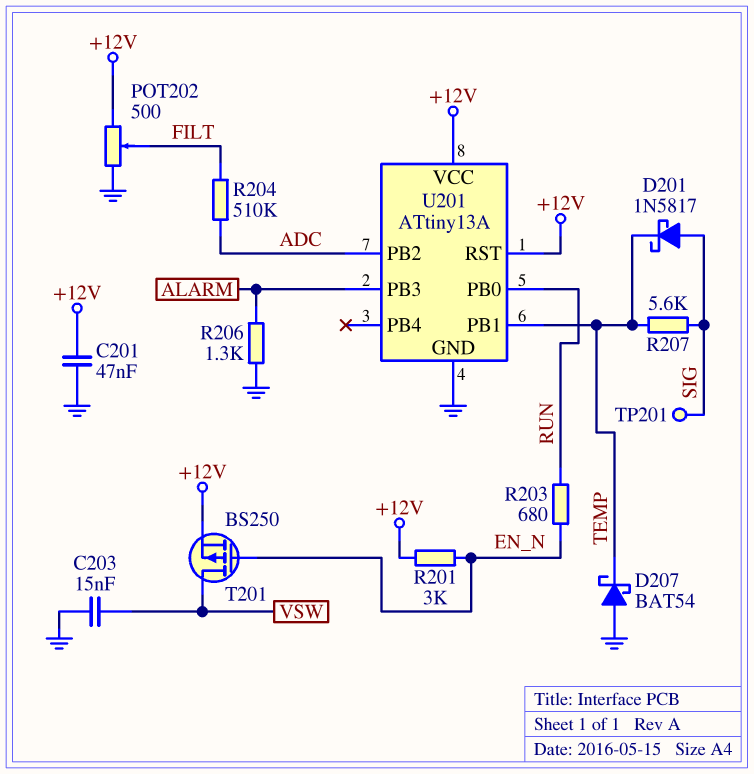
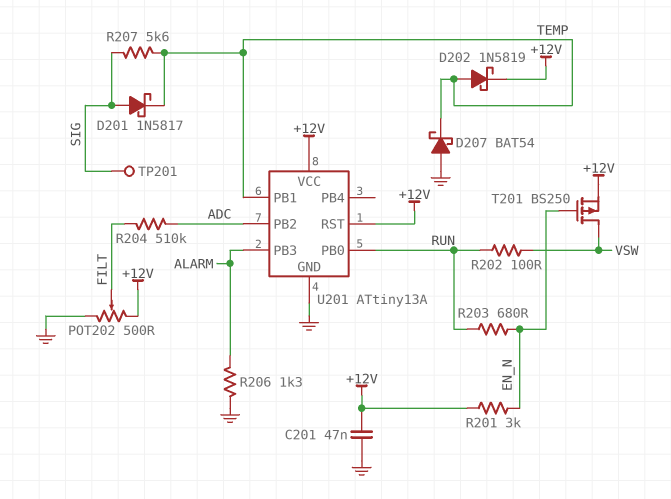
C203: 15nF (GND, VSW) -> none
D202: none -> schottky 1N5819 (A TEMP, K +12V)
R202: none -> 100 (RUN, VSW)

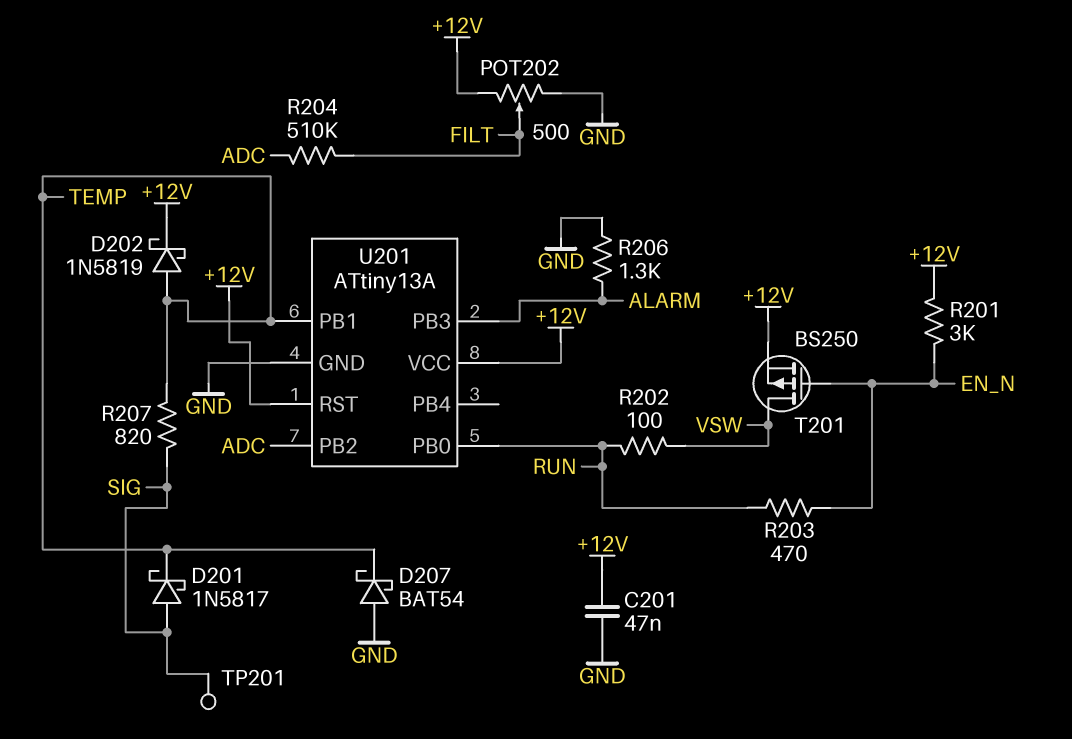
R203: 680 (EN_N, RUN) -> 470 (EN_N, RUN)
R207: 5.6k (SIG, TEMP) -> 820 (SIG, TEMP)

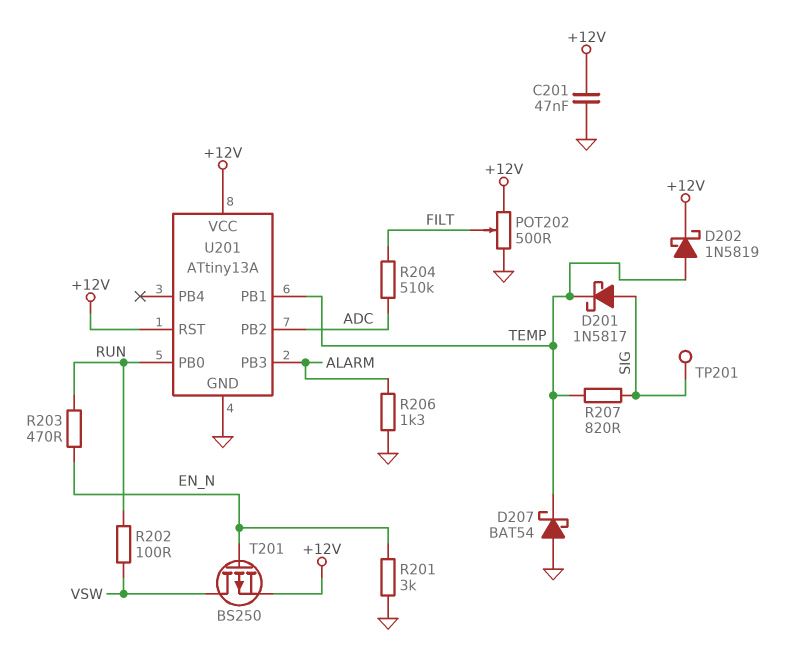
R201: 3k (+12V, EN_N) -> 3k (EN_N, GND)

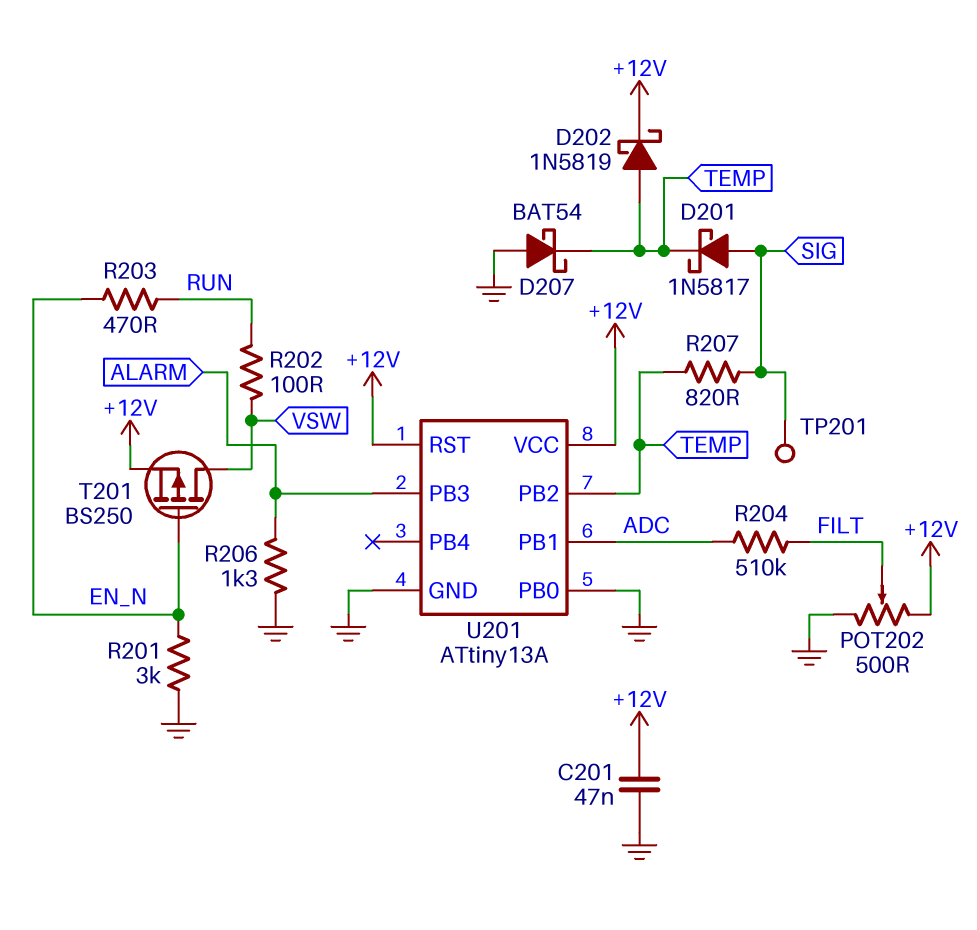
U201 pin PB0: RUN -> GND
U201 pin PB1: TEMP -> ADC
U201 pin PB2: ADC -> TEMP

